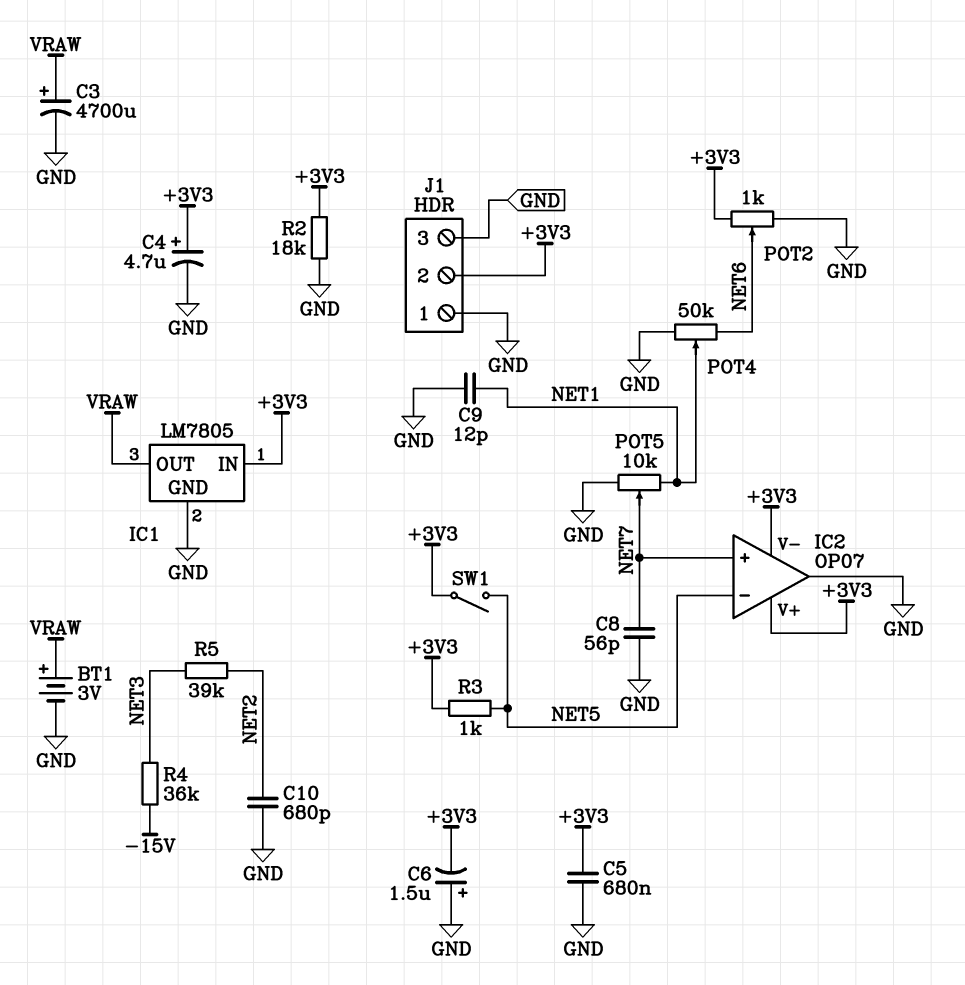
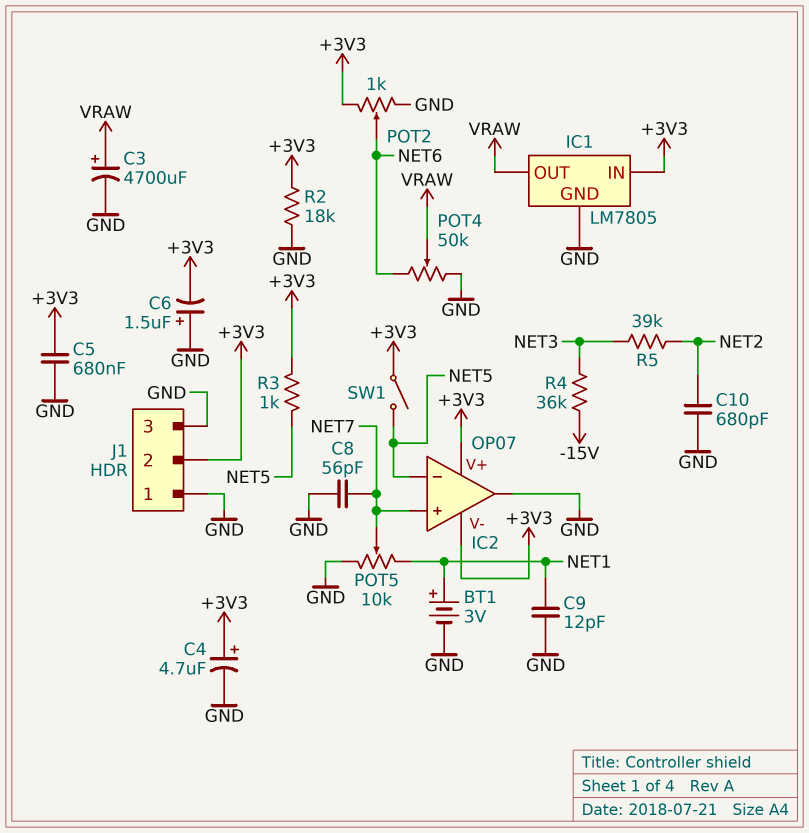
BT1: 3V (plus VRAW, minus GND) -> 3V (plus NET1, minus GND)
POT4: 50k (GND, NET6, wiper NET1) -> 50k (GND, NET6, wiper VRAW)

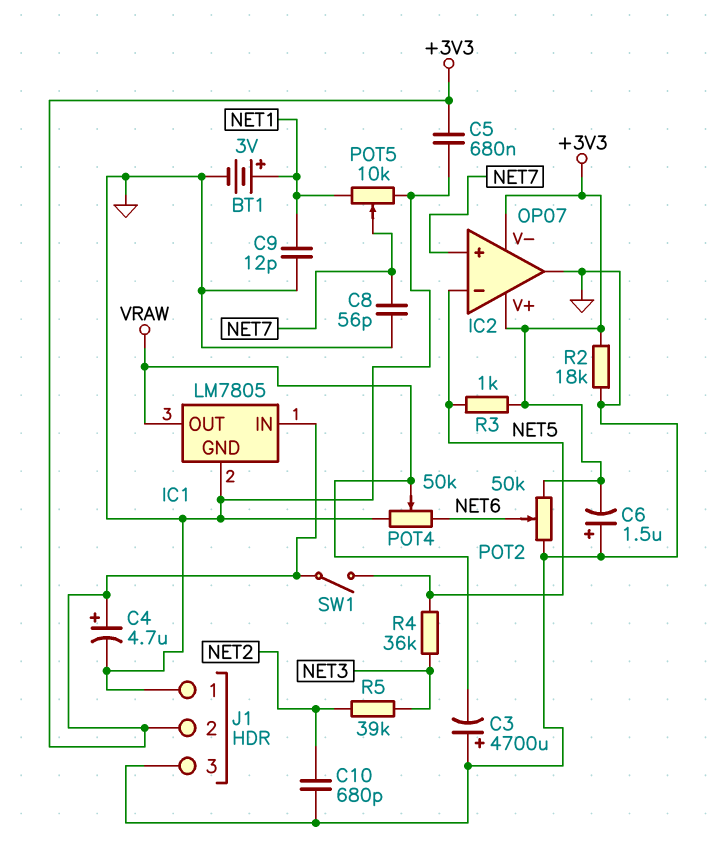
C3: 4700uF (plus VRAW, minus GND) -> 4700uF (plus GND, minus VRAW)
POT2: 1k (+3V3, GND, wiper NET6) -> 50k (+3V3, GND, wiper NET6)
R4: 36k (-15V, NET3) -> 36k (NET3, NET5)

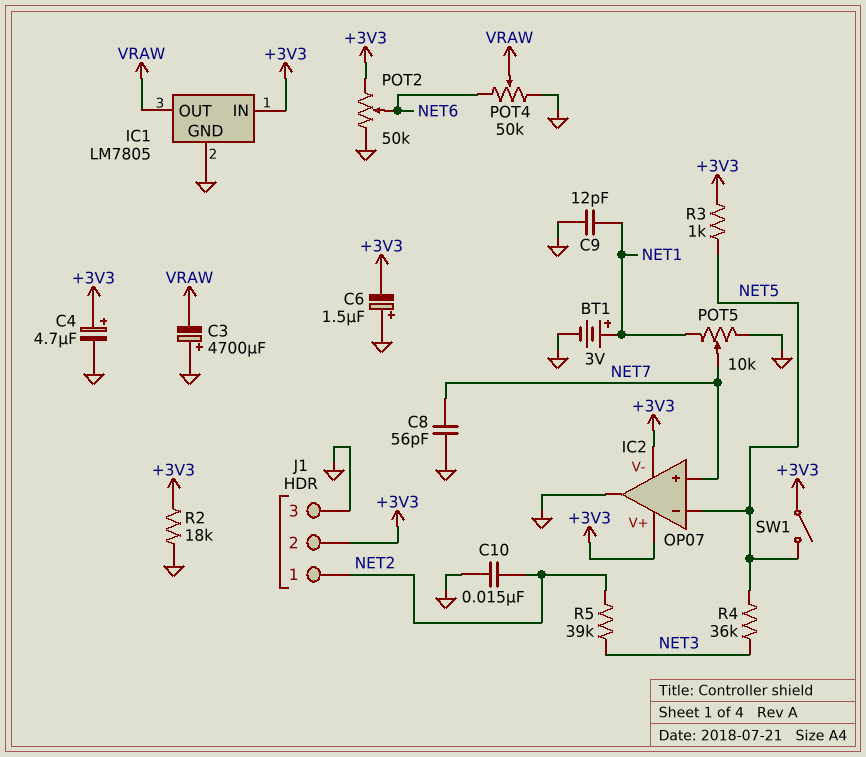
C5: 680nF (+3V3, GND) -> none
C10: 680pF (GND, NET2) -> 15nF (GND, NET2)
J1 pin 1: GND -> NET2

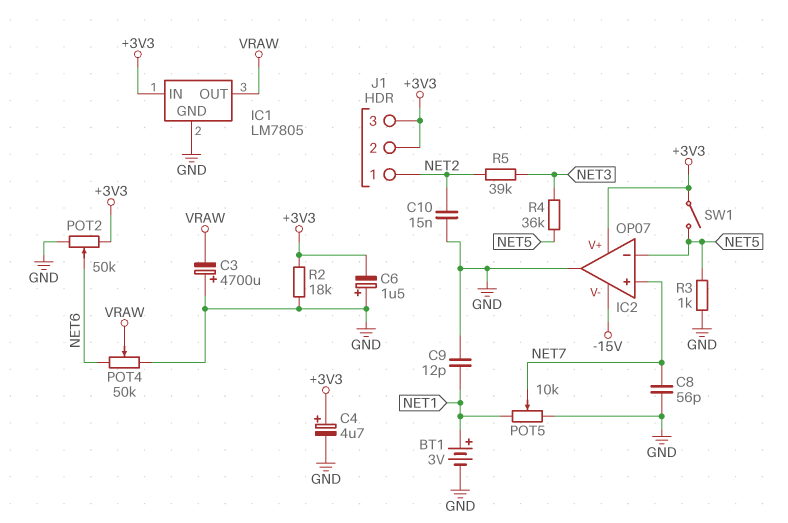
IC2 pin V-: +3V3 -> -15V
J1 pin 3: GND -> +3V3
R3: 1k (+3V3, NET5) -> 1k (GND, NET5)

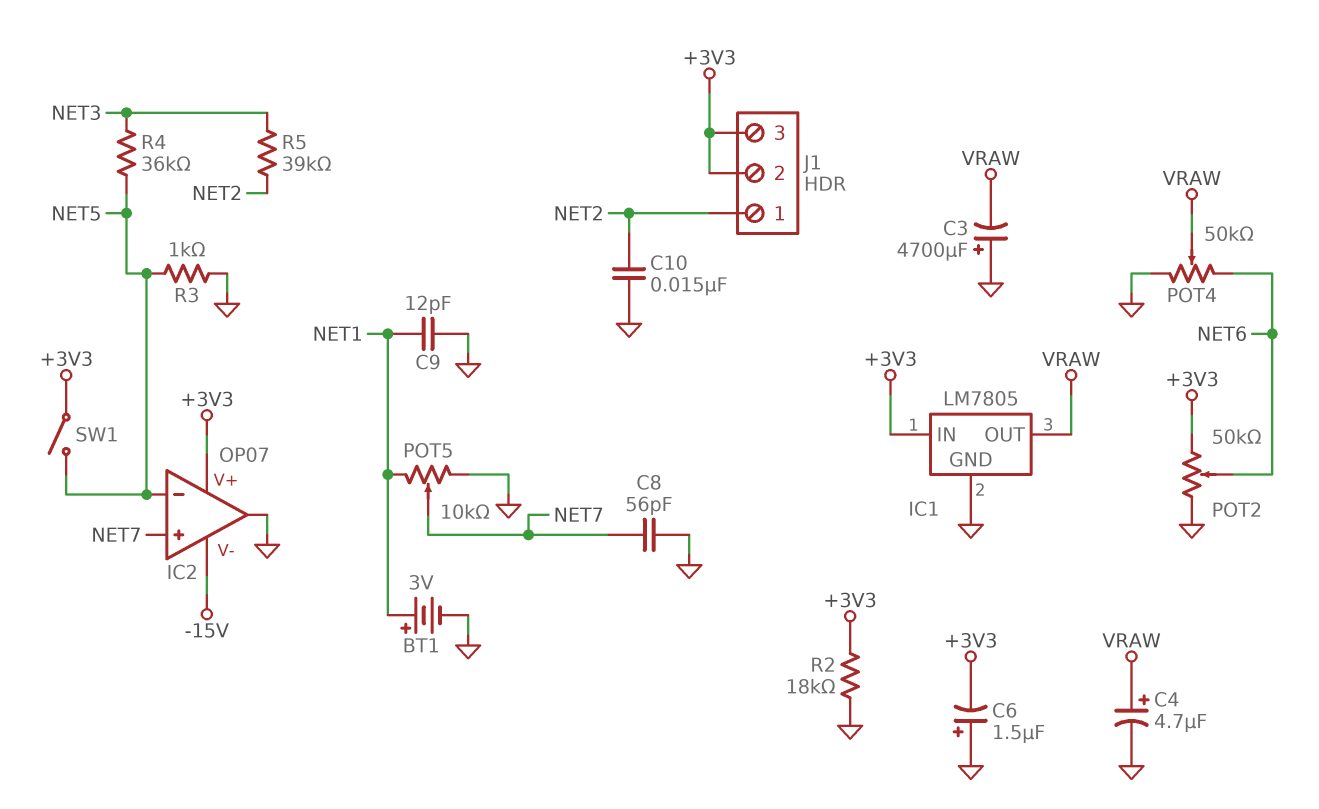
C4: 4.7uF (plus +3V3, minus GND) -> 4.7uF (plus VRAW, minus GND)

